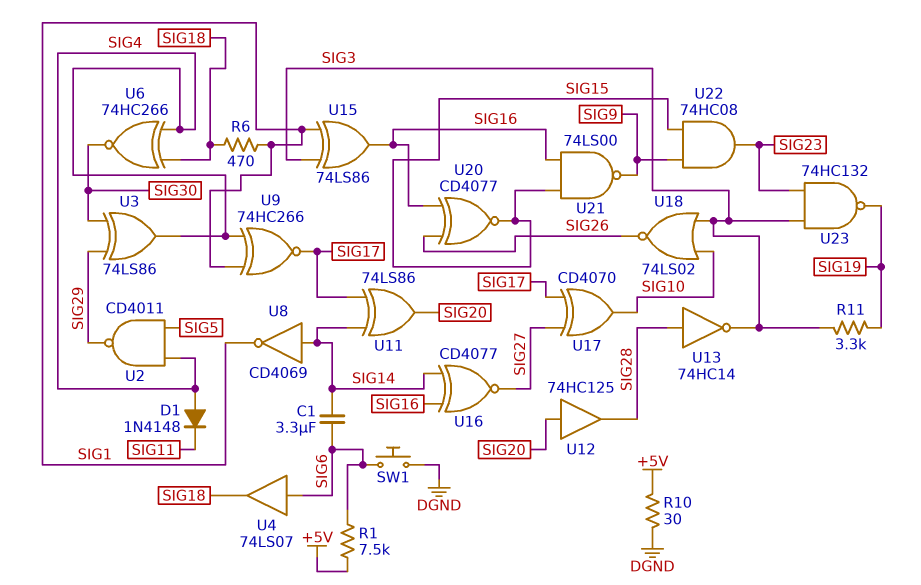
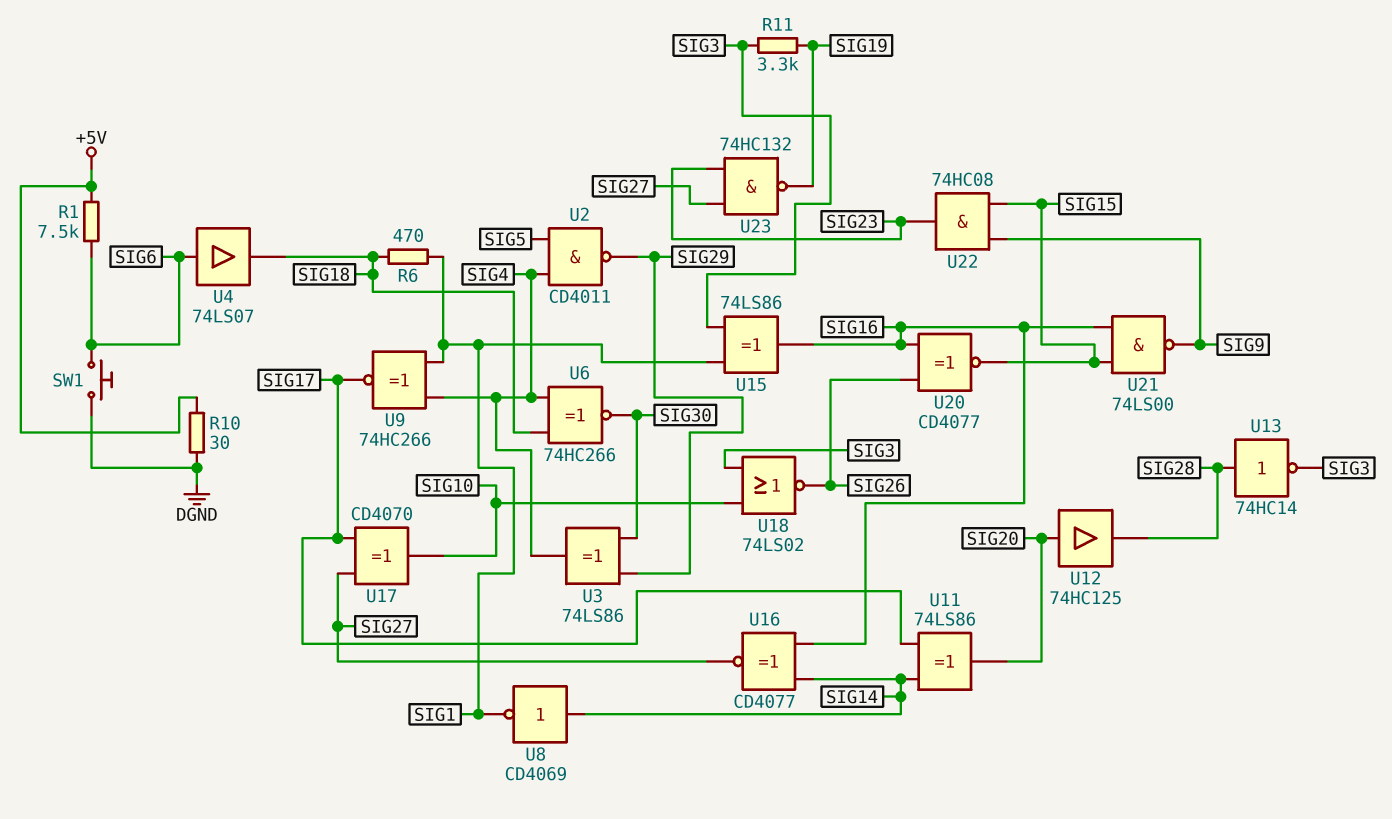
C1: 3.3uF (SIG6, SIG14) -> none
D1: diode 1N4148 (A SIG4, K SIG11) -> none
U23: NAND 74HC132 (in SIG3, in SIG23, out SIG19) -> NAND 74HC132 (in SIG23, in SIG27, out SIG19)

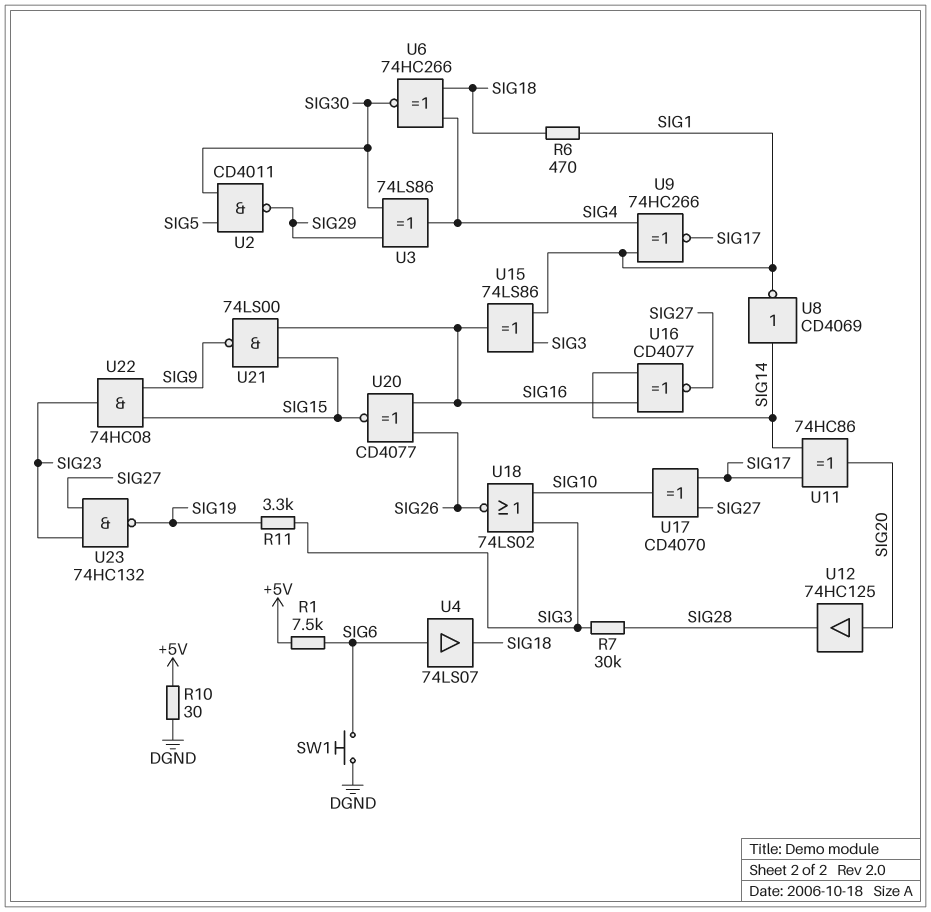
R7: none -> 30k (SIG3, SIG28)
U2: NAND CD4011 (in SIG4, in SIG5, out SIG29) -> NAND CD4011 (in SIG5, in SIG30, out SIG29)
U11: XOR 74LS86 (in SIG14, in SIG17, out SIG20) -> XOR 74HC86 (in SIG14, in SIG17, out SIG20)
U13: NOT 74HC14 (in SIG28, out SIG3) -> none

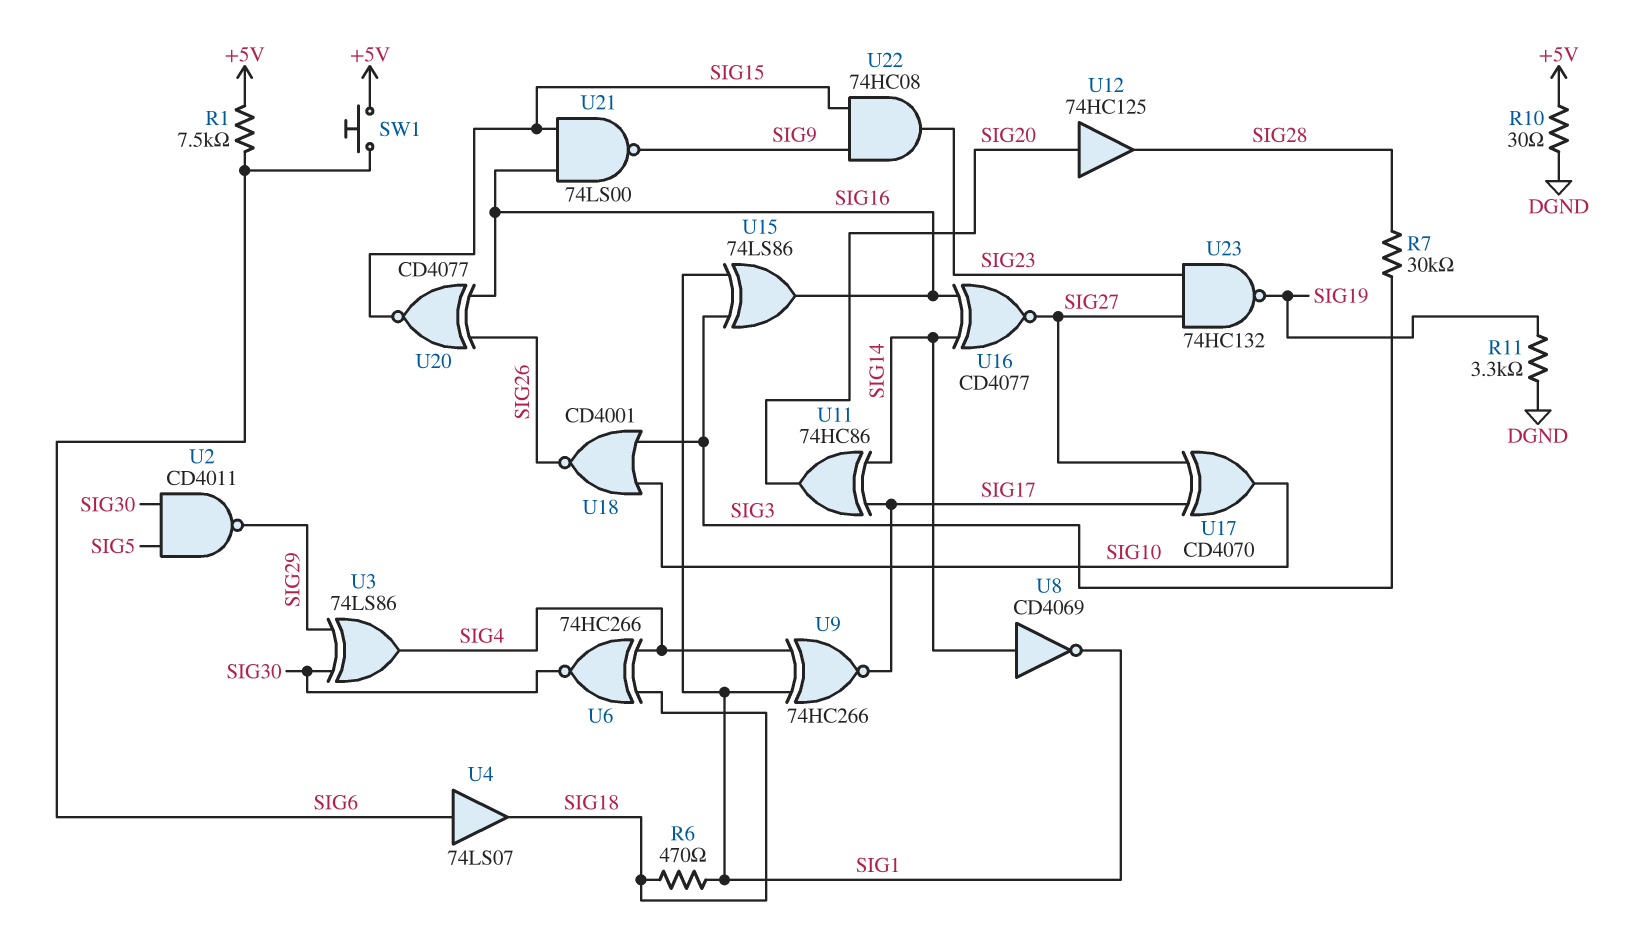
R11: 3.3k (SIG3, SIG19) -> 3.3k (DGND, SIG19)
SW1: button (DGND, SIG6) -> button (+5V, SIG6)
U18: NOR 74LS02 (in SIG3, in SIG10, out SIG26) -> NOR CD4001 (in SIG3, in SIG10, out SIG26)

